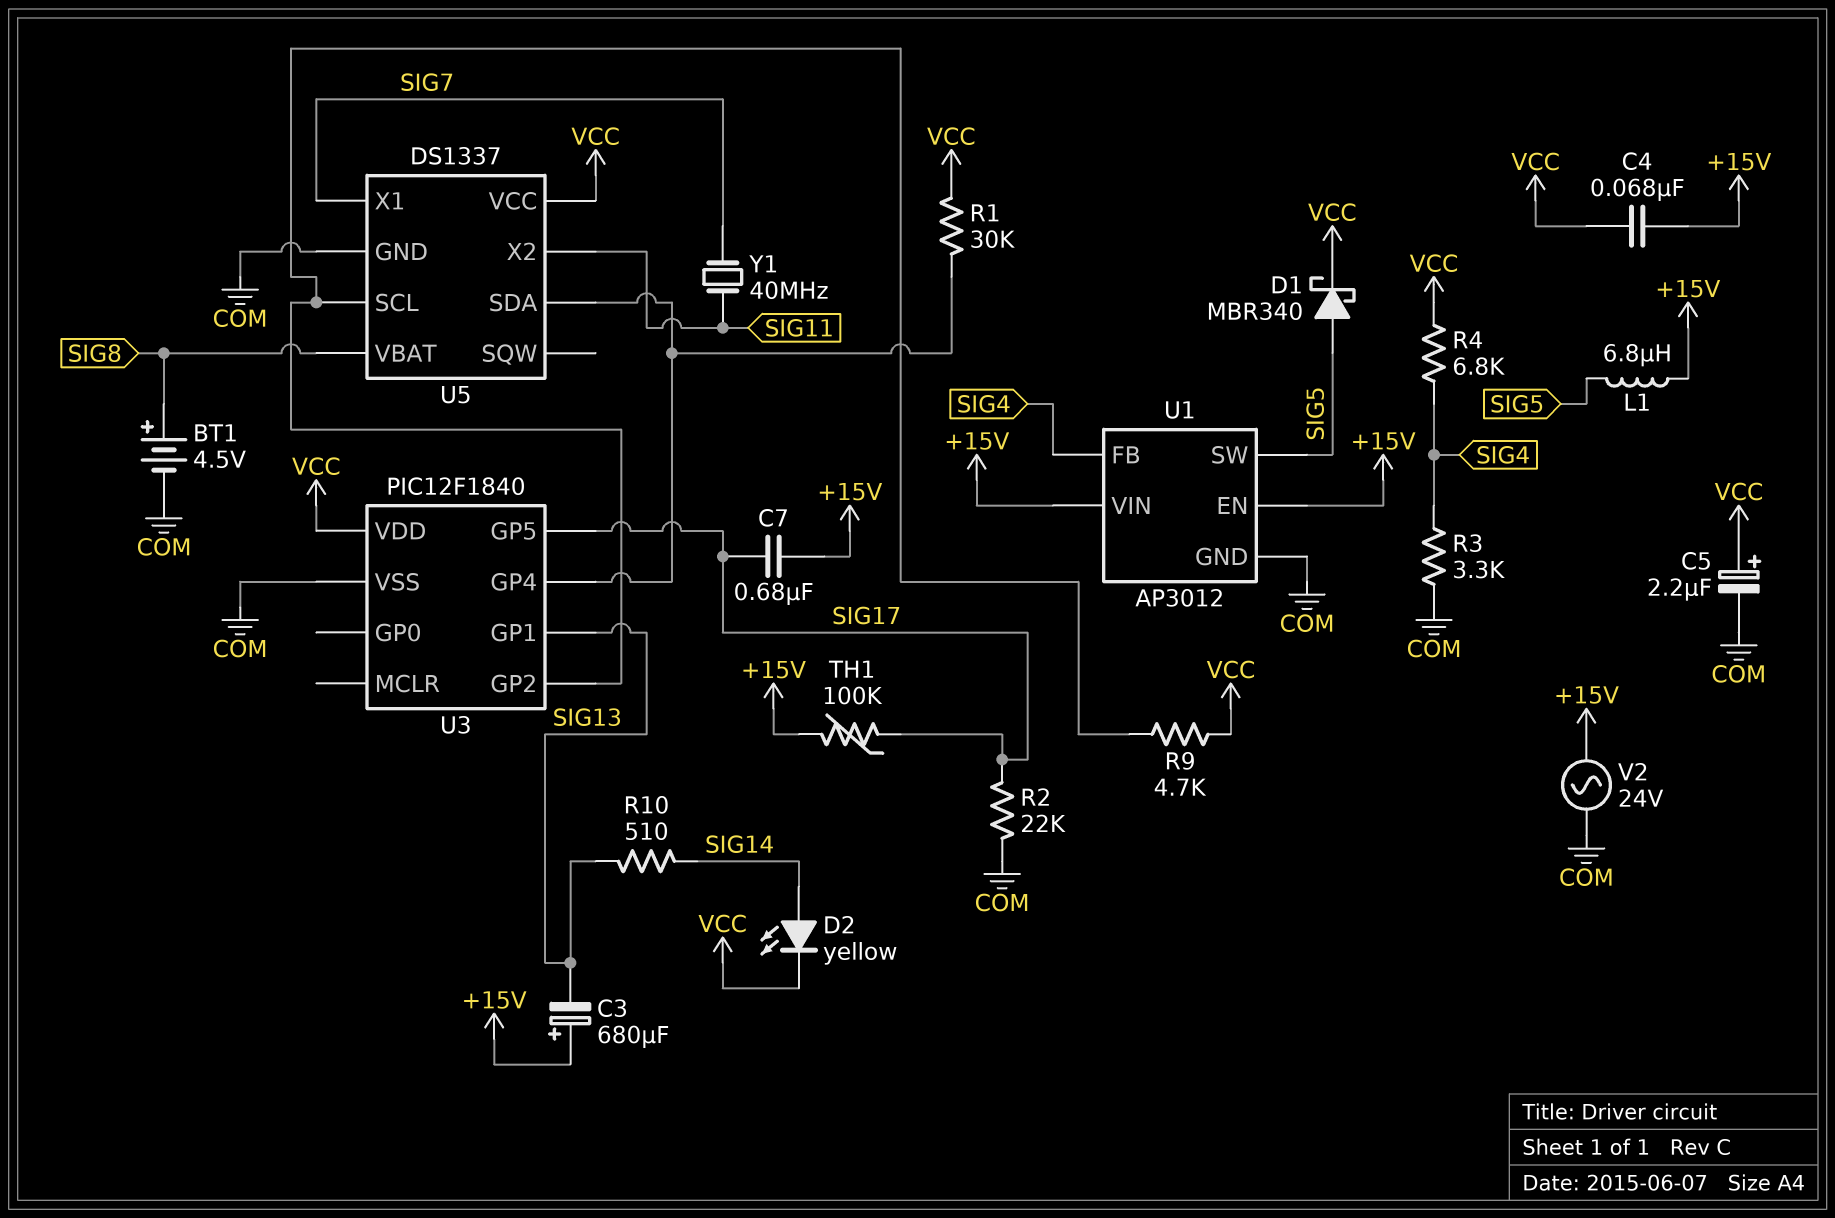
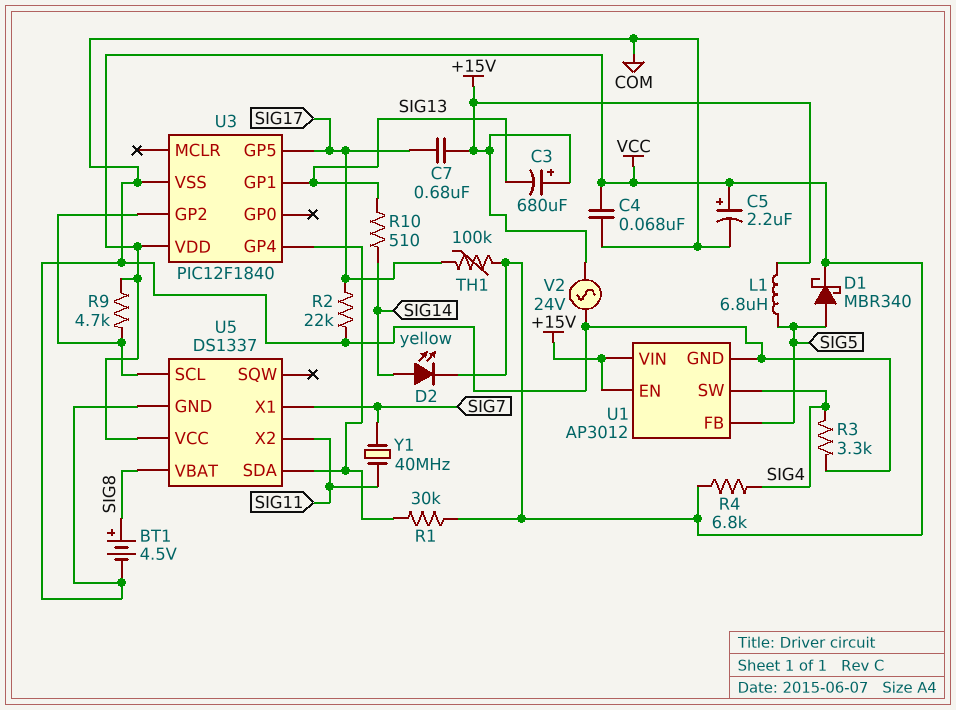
C4: 68nF (+15V, VCC) -> 68nF (COM, VCC)
TH1: 100k (+15V, SIG17) -> 100k (SIG17, VCC)
U1 pin FB: SIG4 -> SIG5
U1 pin SW: SIG5 -> SIG4

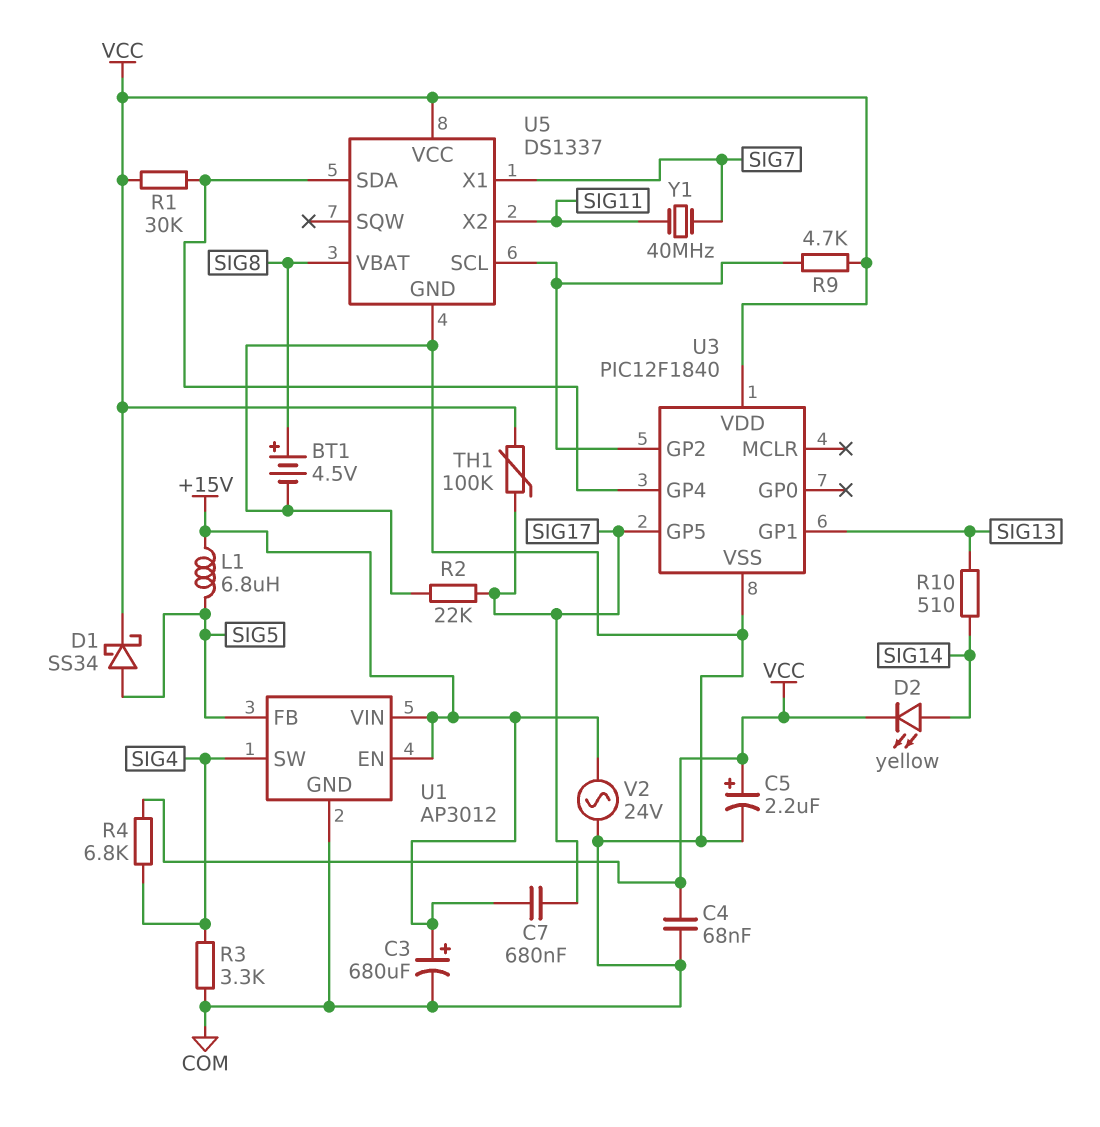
C3: 680uF (plus +15V, minus SIG13) -> 680uF (plus +15V, minus COM)
D1: schottky MBR340 (A SIG5, K VCC) -> schottky SS34 (A SIG5, K VCC)

